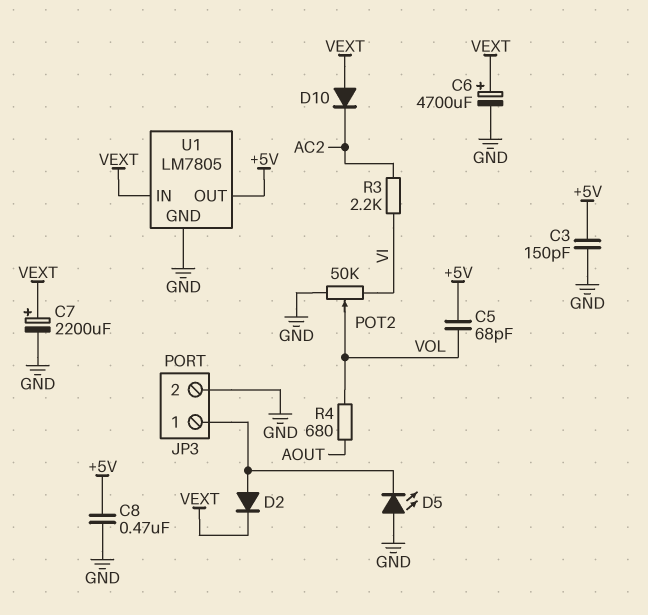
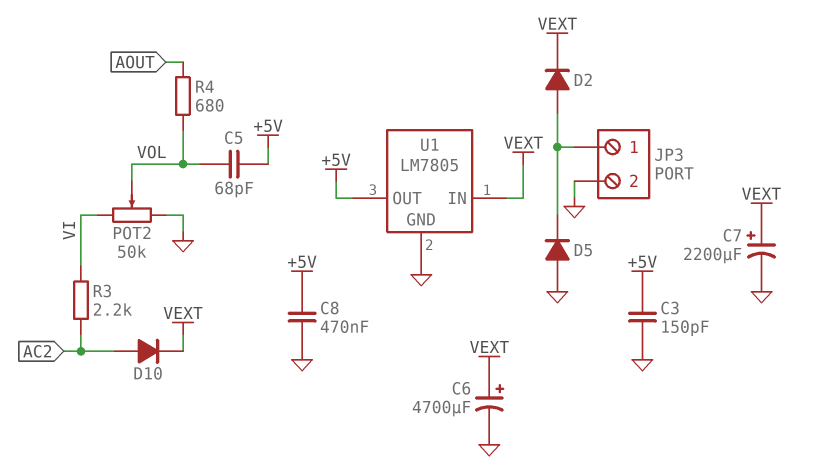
D5: LED (A GND, K JP3/1) -> diode (A GND, K JP3/1)
D10: diode (A VEXT, K AC2) -> diode (A AC2, K VEXT)

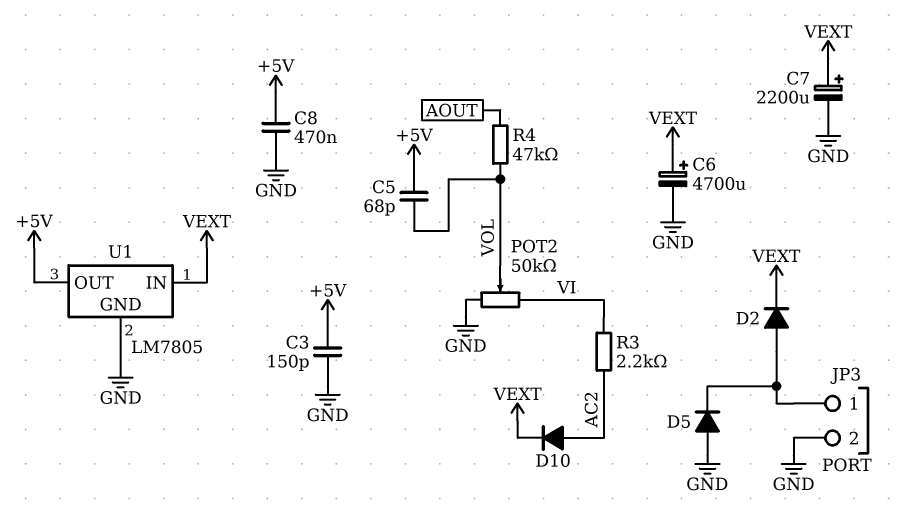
R4: 680 (AOUT, VOL) -> 47k (AOUT, VOL)

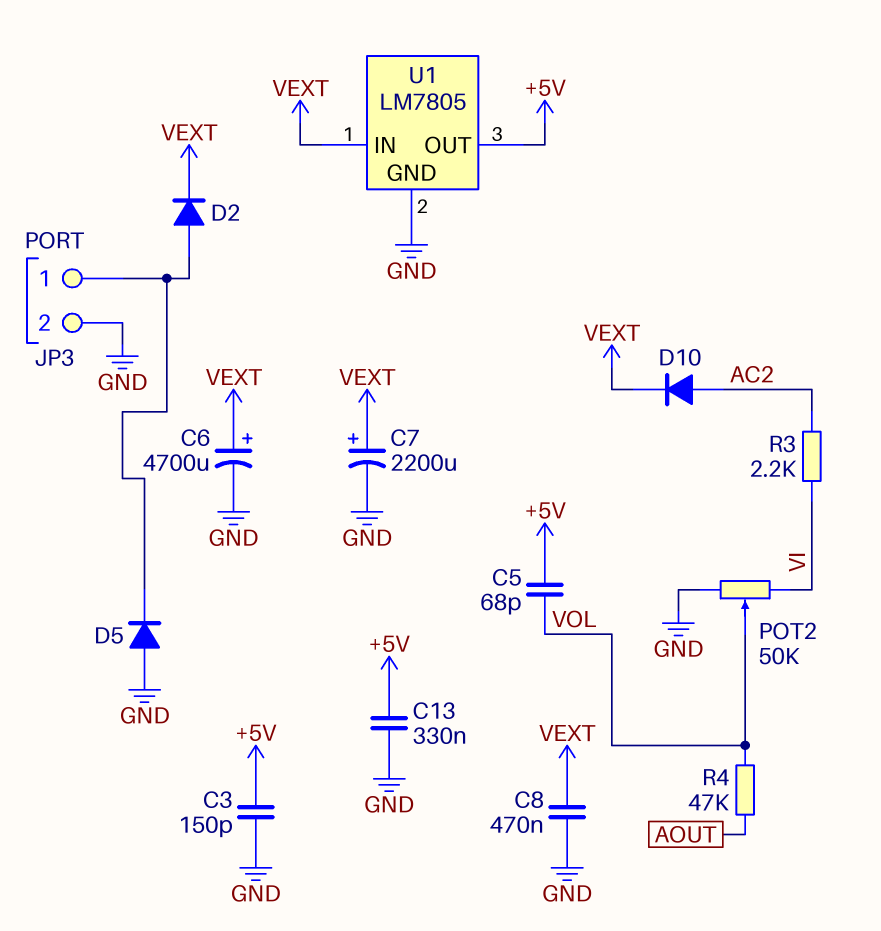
C8: 470nF (+5V, GND) -> 470nF (GND, VEXT)
C13: none -> 330nF (+5V, GND)

